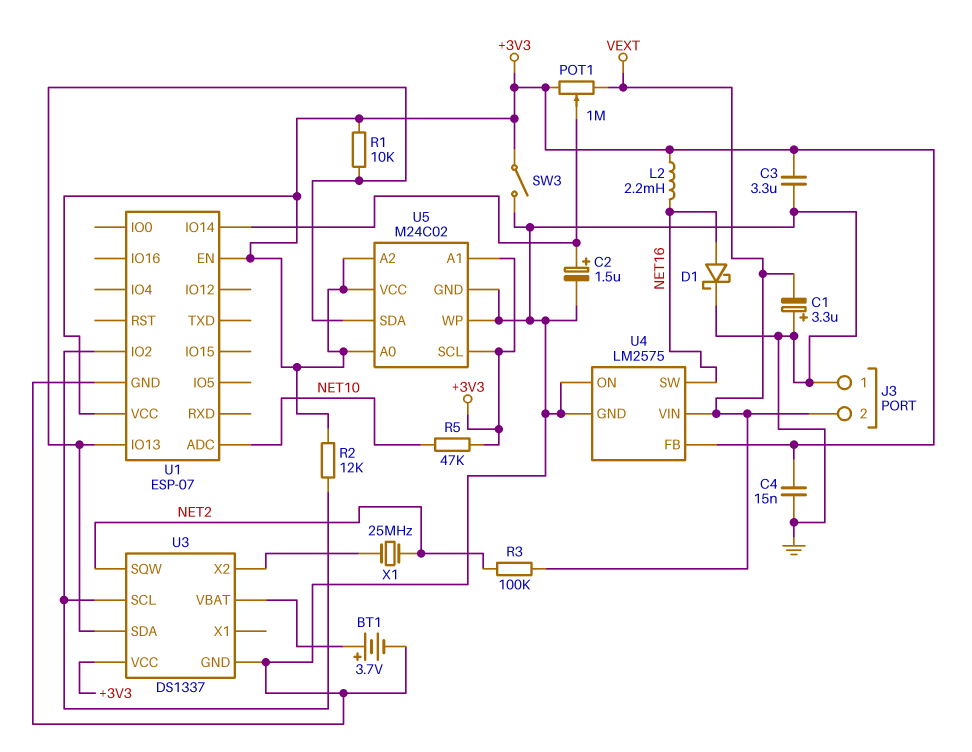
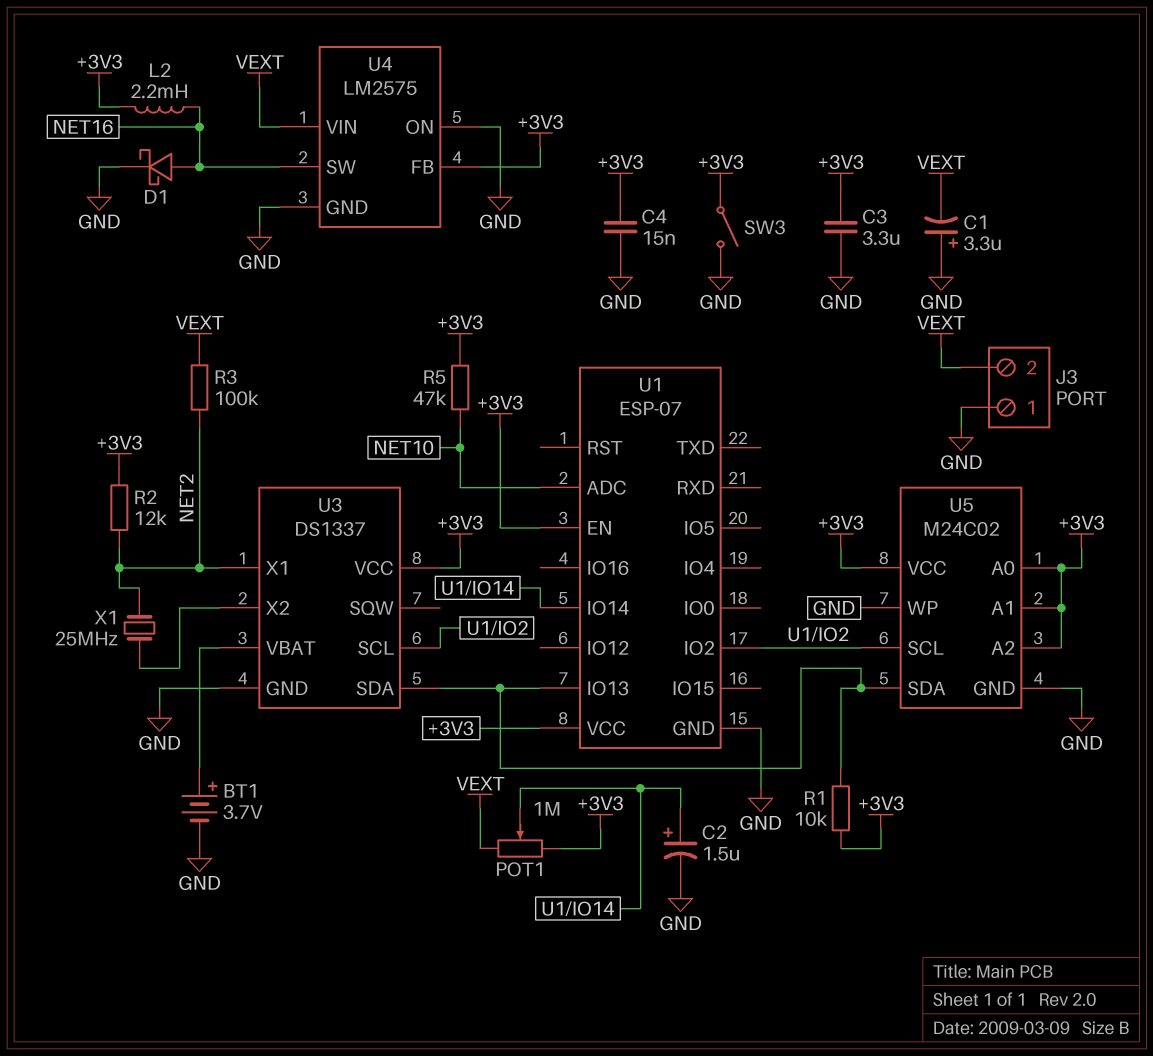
R2: 12k (+3V3, U1/IO2) -> 12k (+3V3, NET2)
U3 pin SQW: NET2 -> none
U3 pin X1: none -> NET2
U5 pin SCL: +3V3 -> U1/IO2

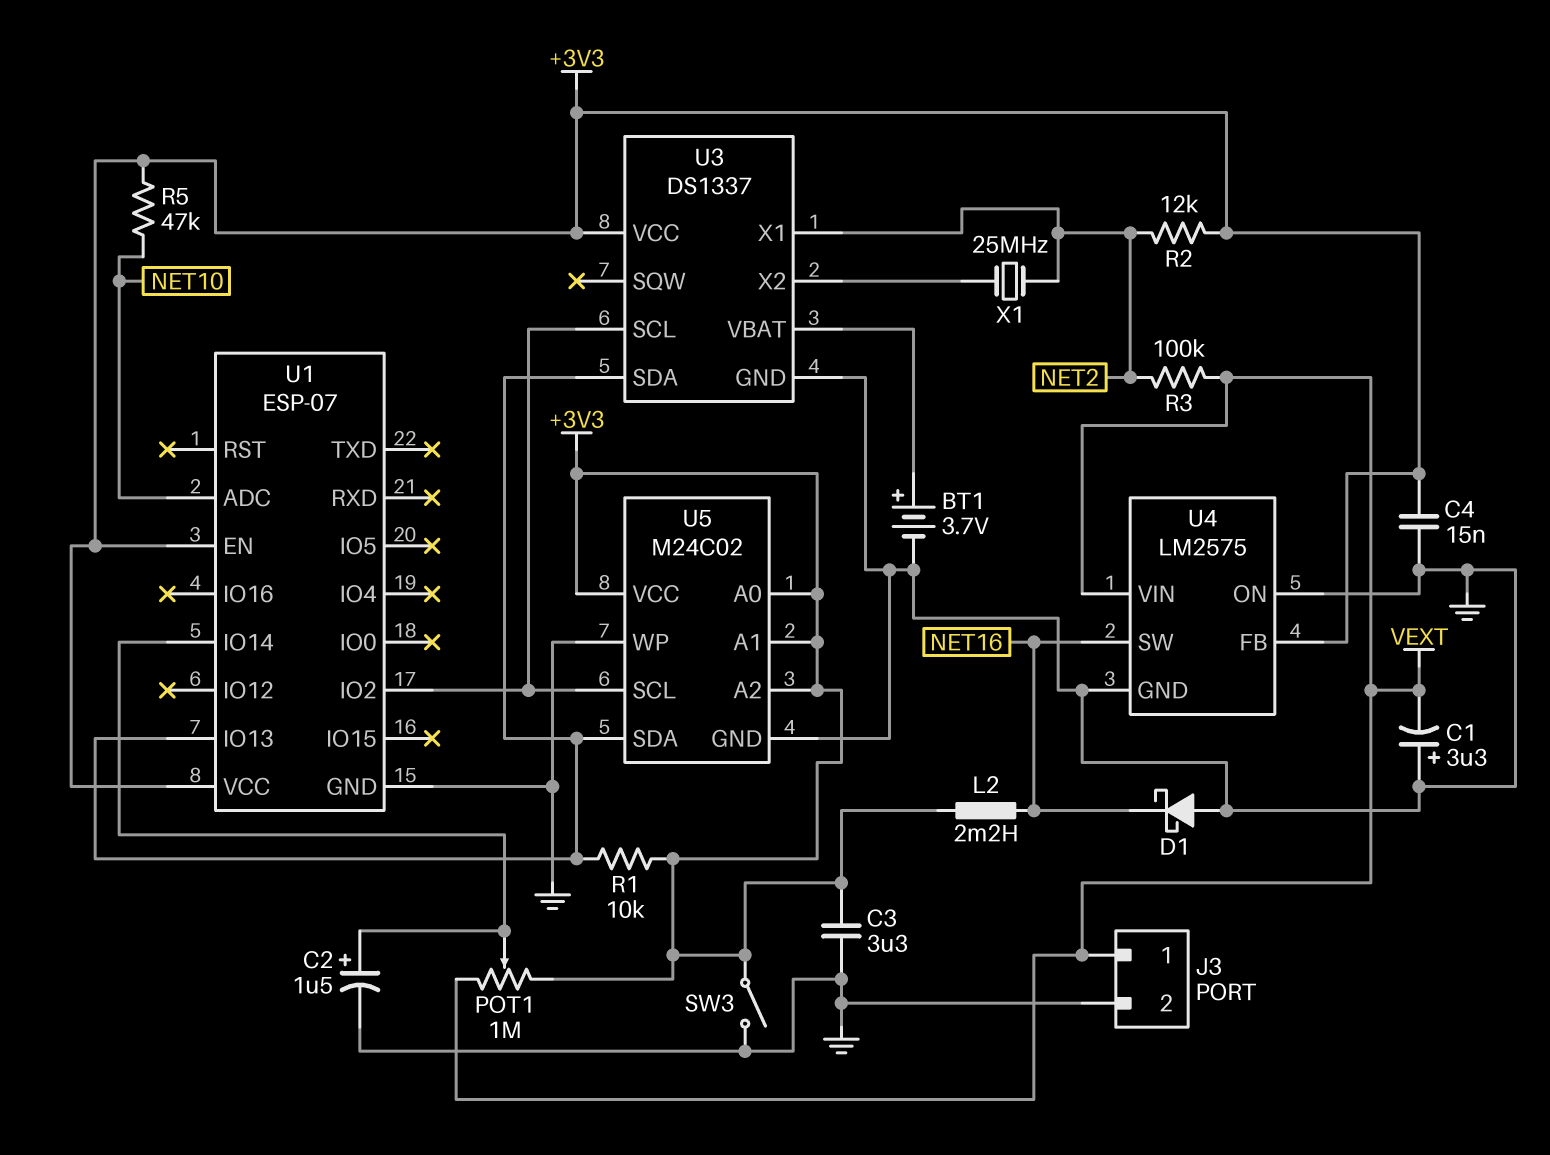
D1: schottky (A NET16, K GND) -> schottky (A GND, K NET16)
J3 pin 1: GND -> VEXT
J3 pin 2: VEXT -> GND

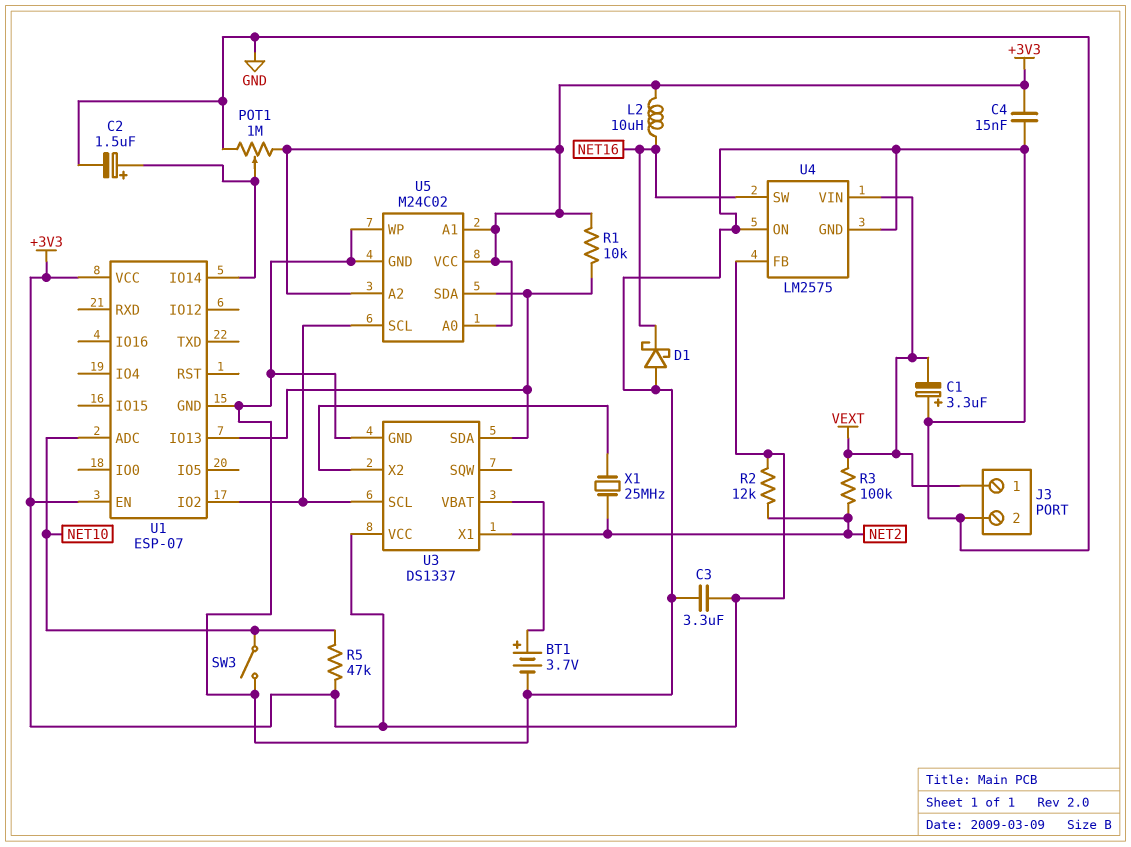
L2: 2.2mH (+3V3, NET16) -> 10uH (+3V3, NET16)
POT1: 1M (+3V3, VEXT, wiper U1/IO14) -> 1M (+3V3, GND, wiper U1/IO14)
SW3: switch (+3V3, GND) -> switch (GND, NET10)

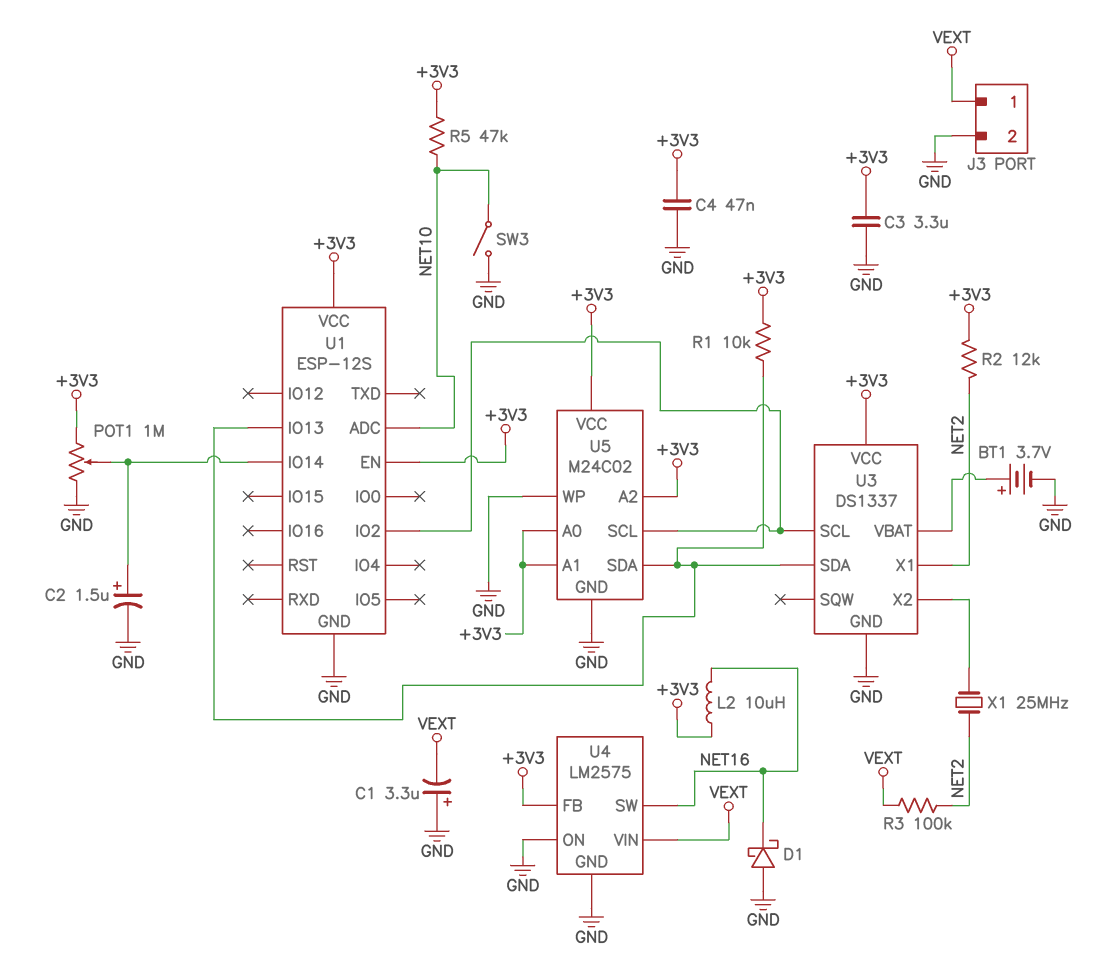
C4: 15nF (+3V3, GND) -> 47nF (+3V3, GND)
U1: ESP-07 -> ESP-12S

